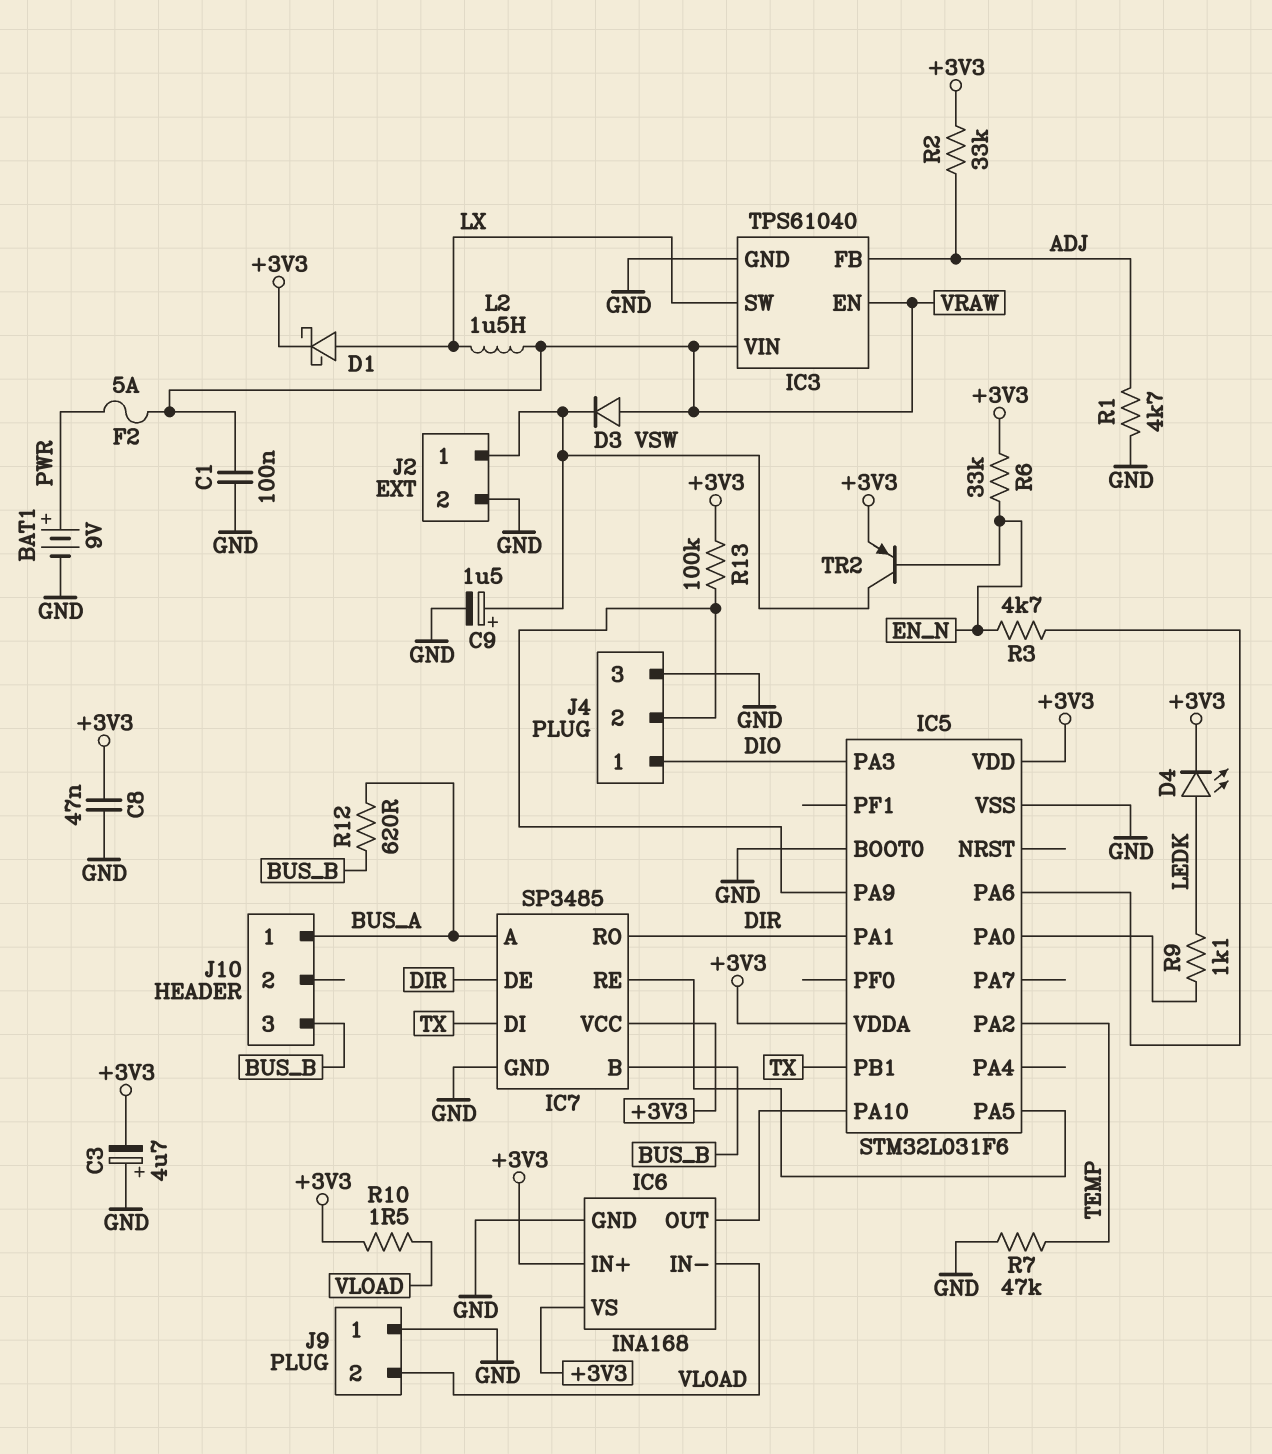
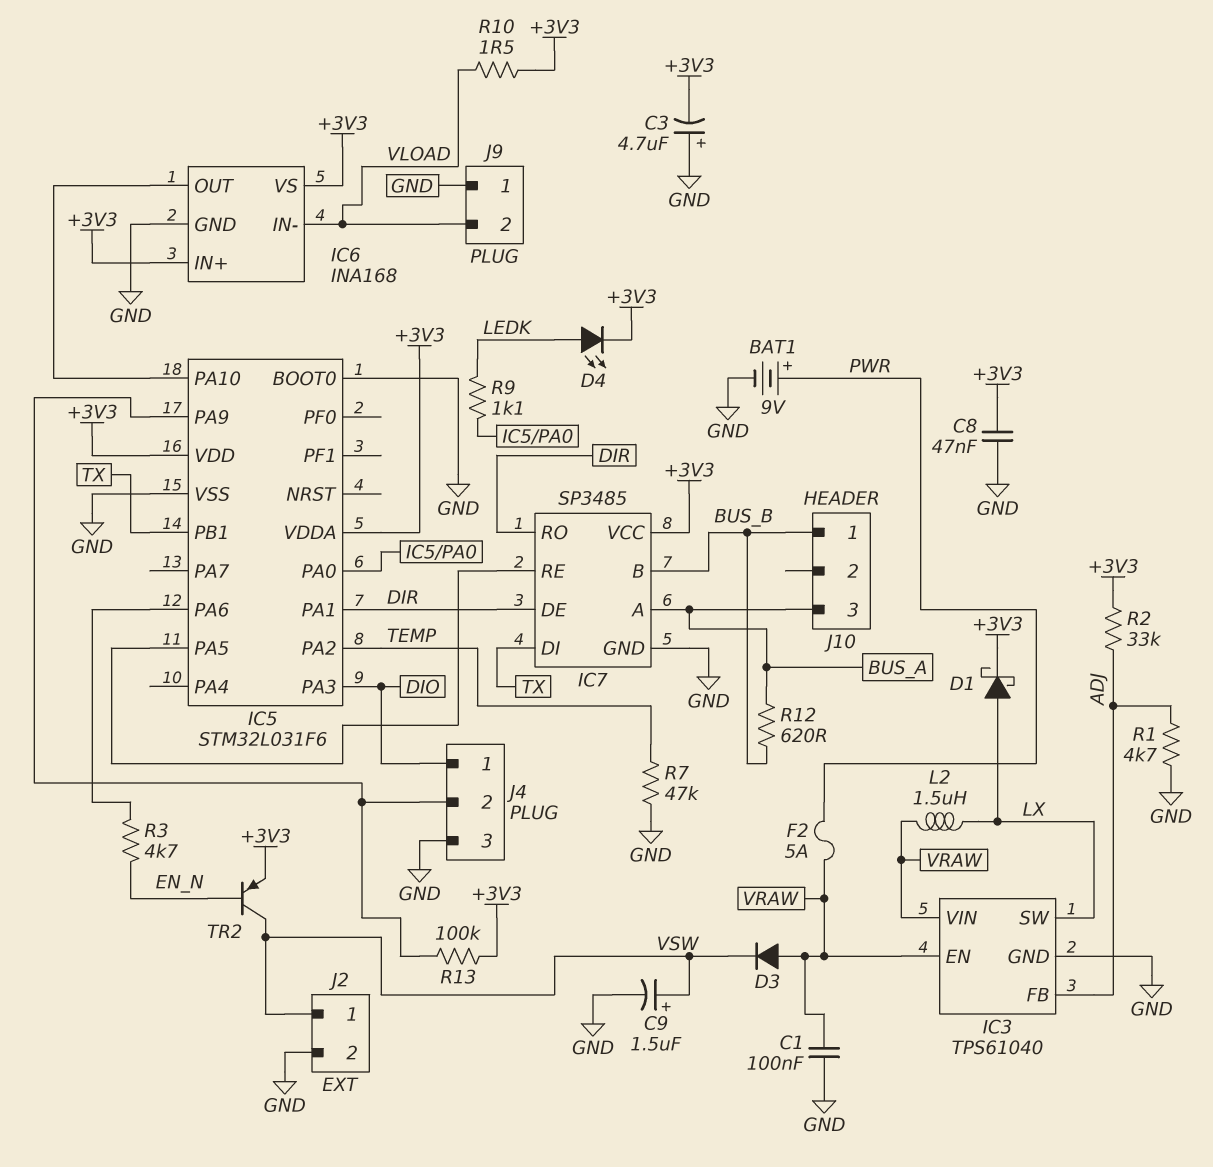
J10 pin 1: BUS_A -> BUS_B
J10 pin 3: BUS_B -> BUS_A
R6: 33k (+3V3, EN_N) -> none

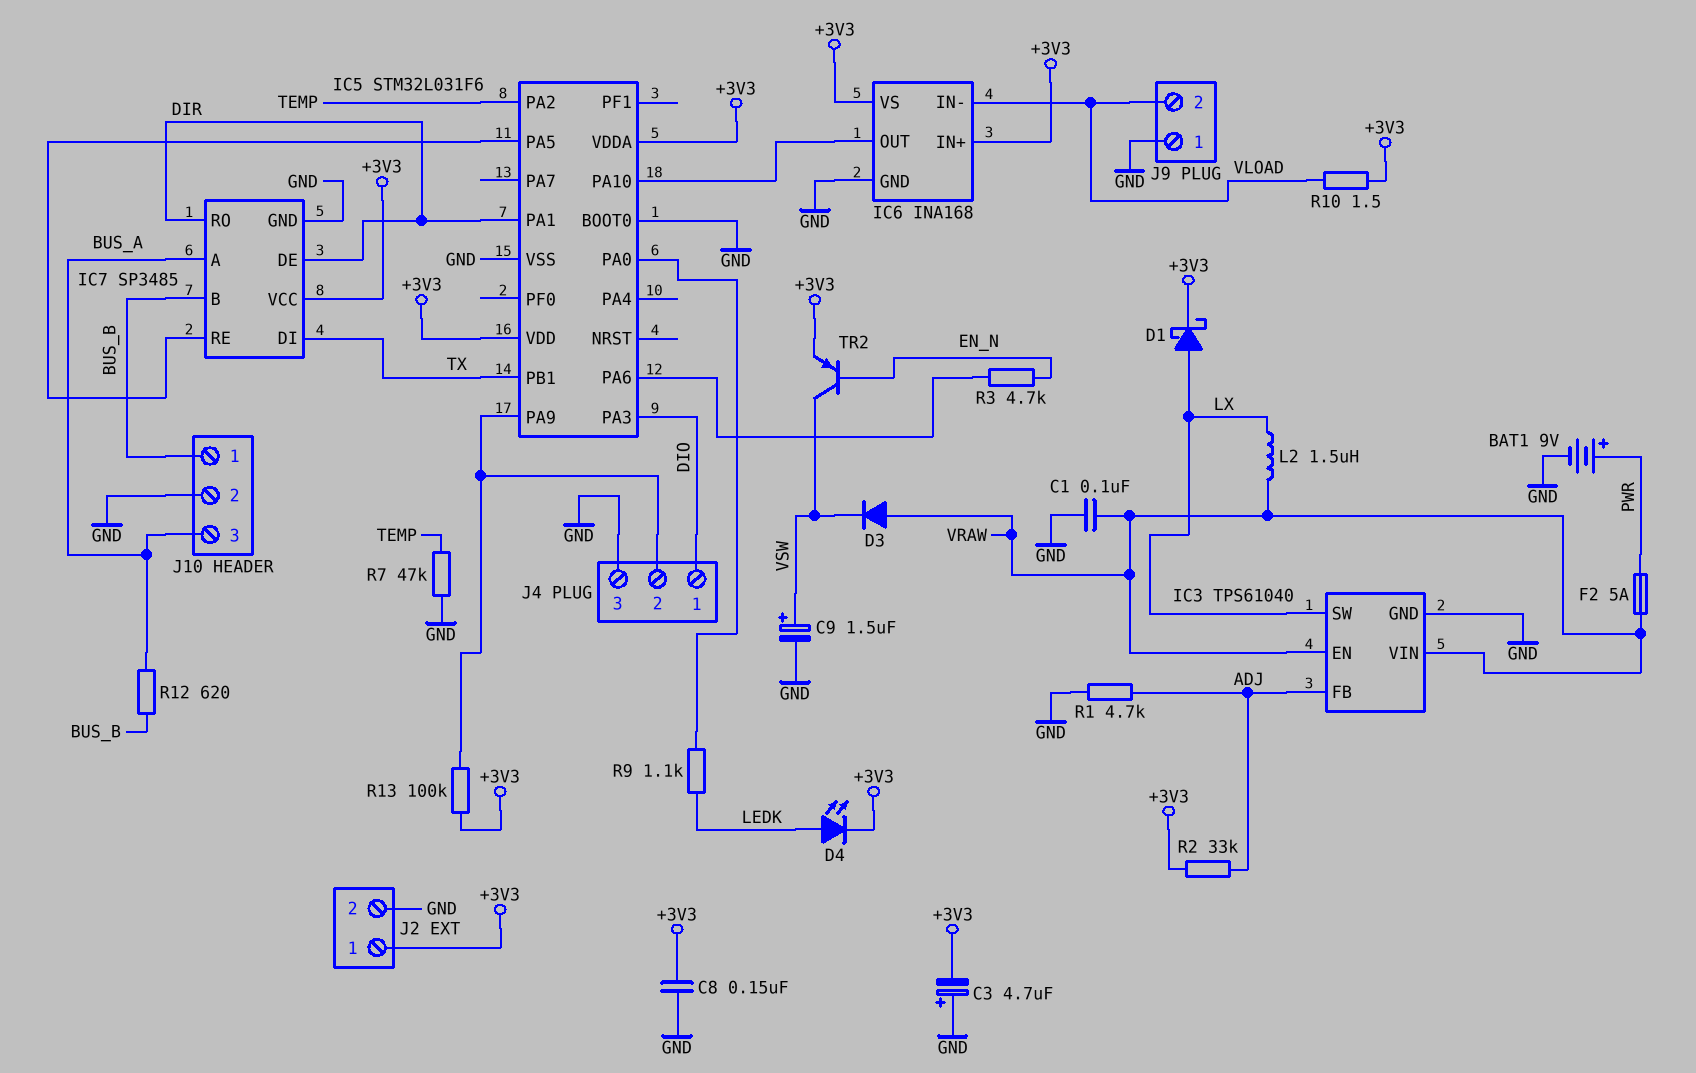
C8: 47nF (+3V3, GND) -> 150nF (+3V3, GND)
J2 pin 1: VSW -> +3V3
J10 pin 2: none -> GND

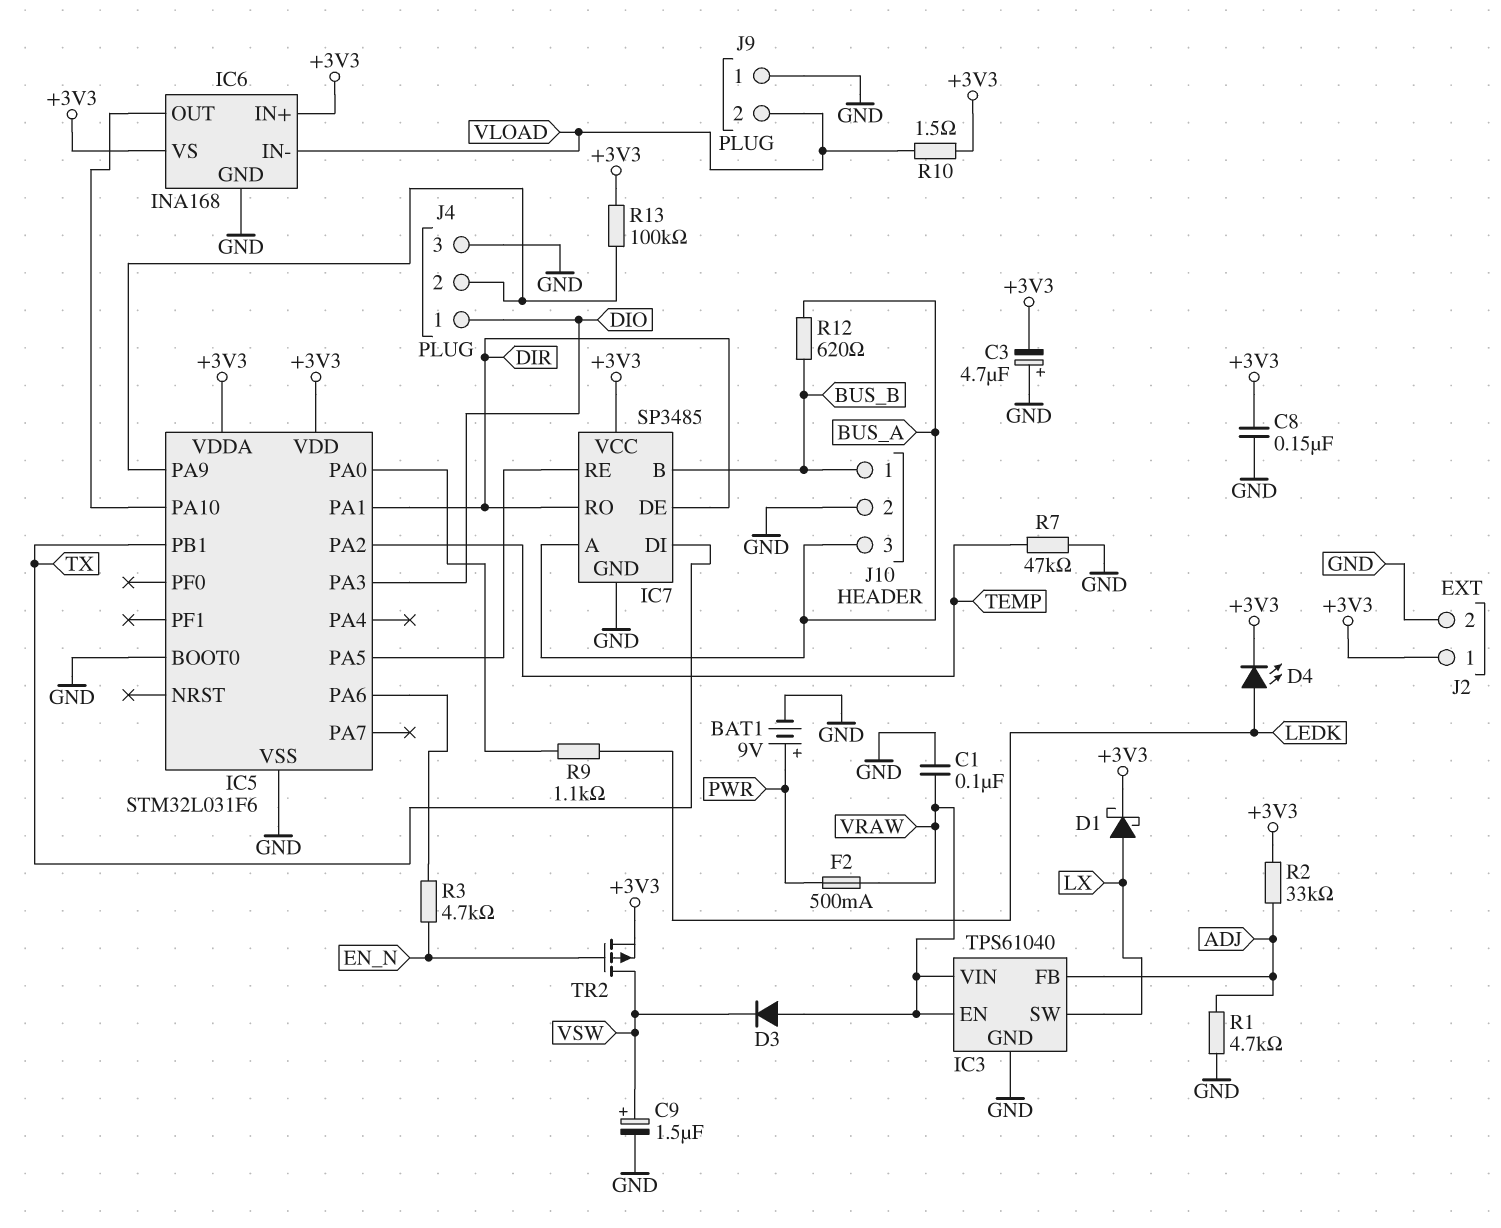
F2: 5A (PWR, VRAW) -> 500mA (PWR, VRAW)
L2: 1.5uH (LX, VRAW) -> none
TR2: PNP (B EN_N, C VSW, E +3V3) -> PMOS (G EN_N, D VSW, S +3V3)

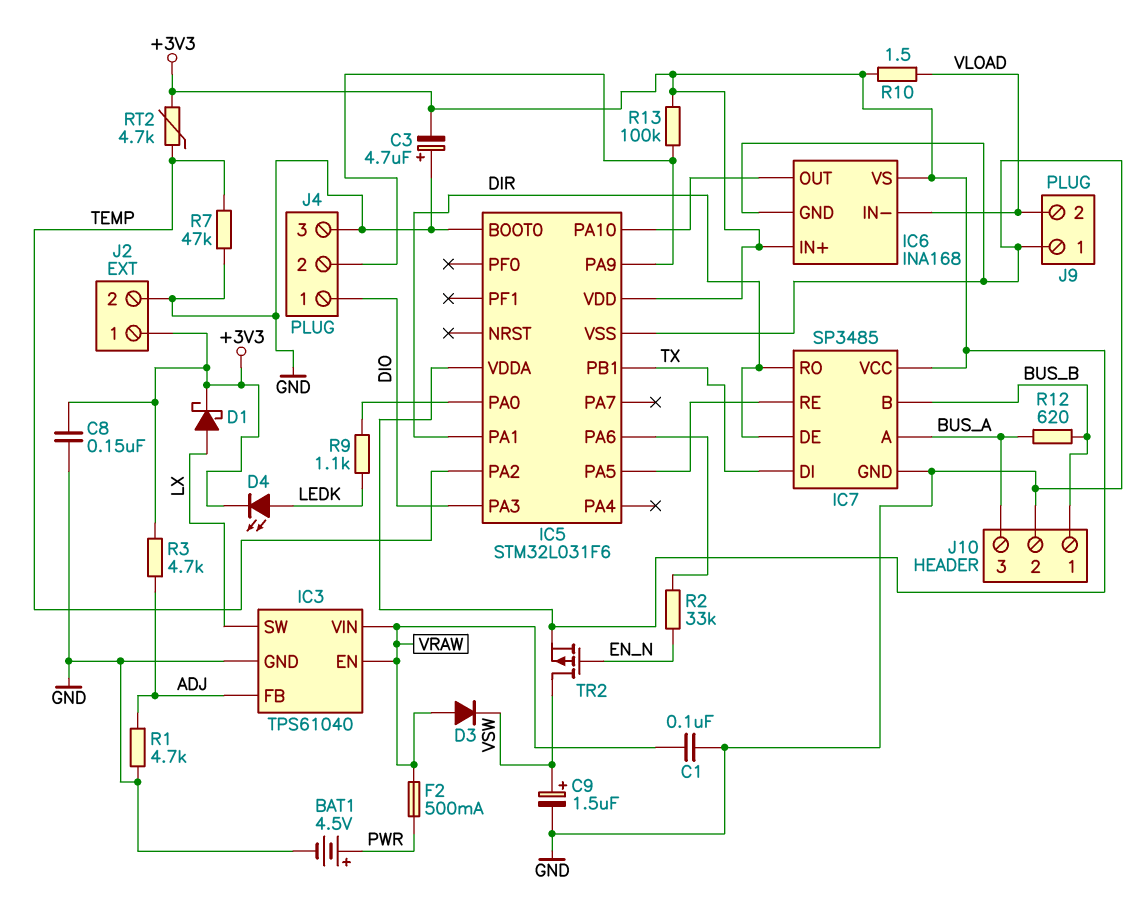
BAT1: 9V (plus PWR, minus GND) -> 4.5V (plus PWR, minus GND)
R2: 33k (+3V3, ADJ) -> 33k (EN_N, IC5/PA6)
R3: 4.7k (EN_N, IC5/PA6) -> 4.7k (+3V3, ADJ)
RT2: none -> 4.7k (+3V3, TEMP)

